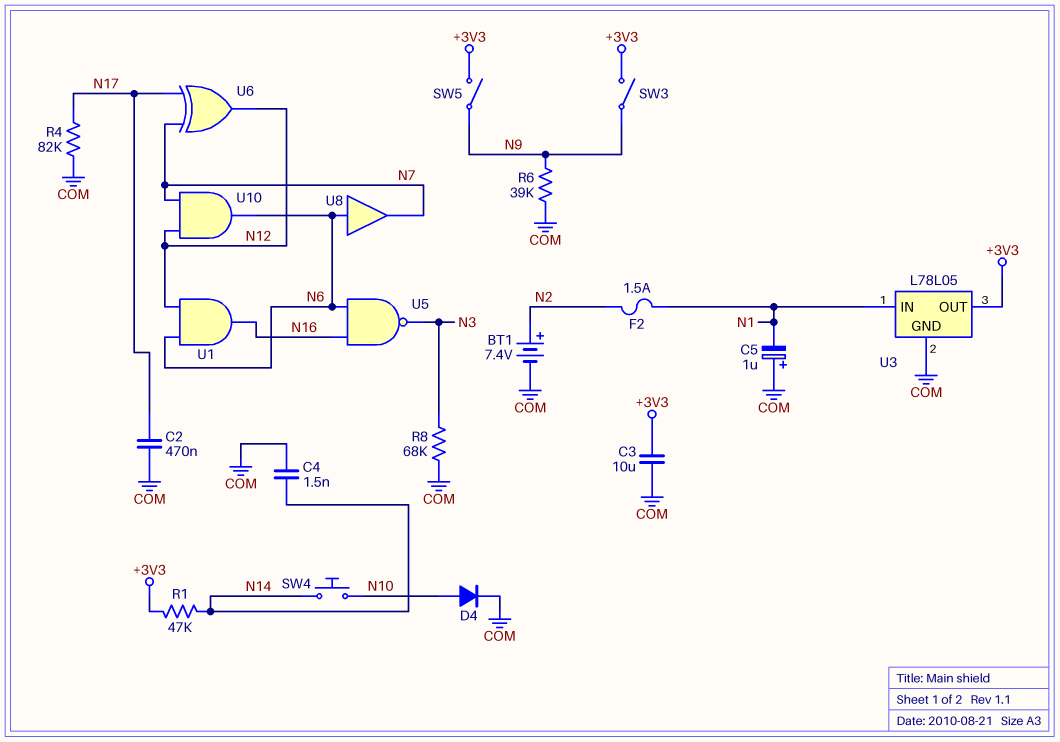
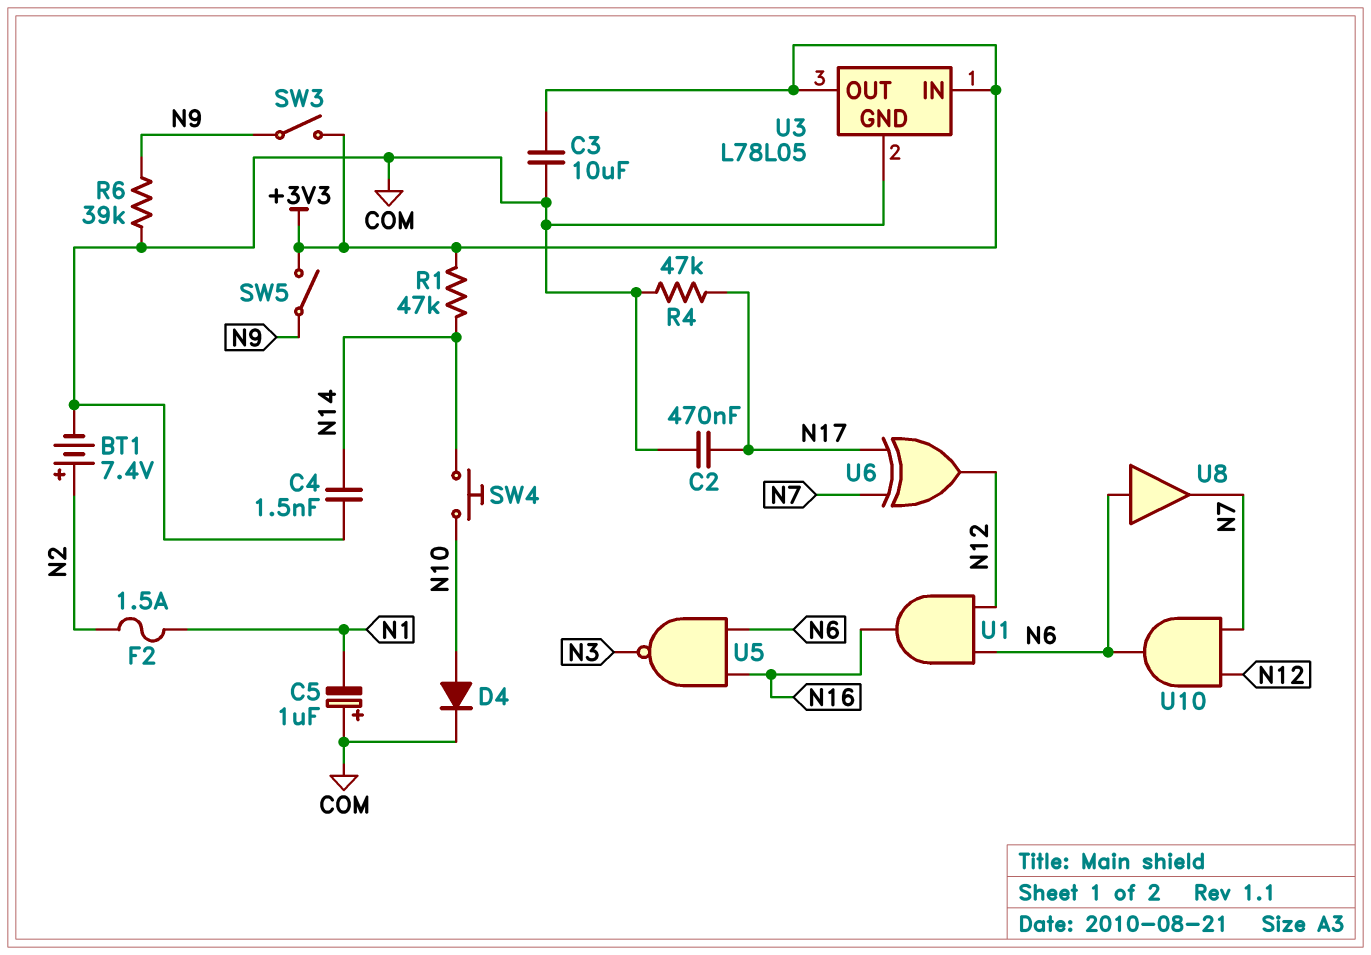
R4: 82k (COM, N17) -> 47k (COM, N17)
R8: 68k (COM, N3) -> none
U3 pin IN: N1 -> +3V3

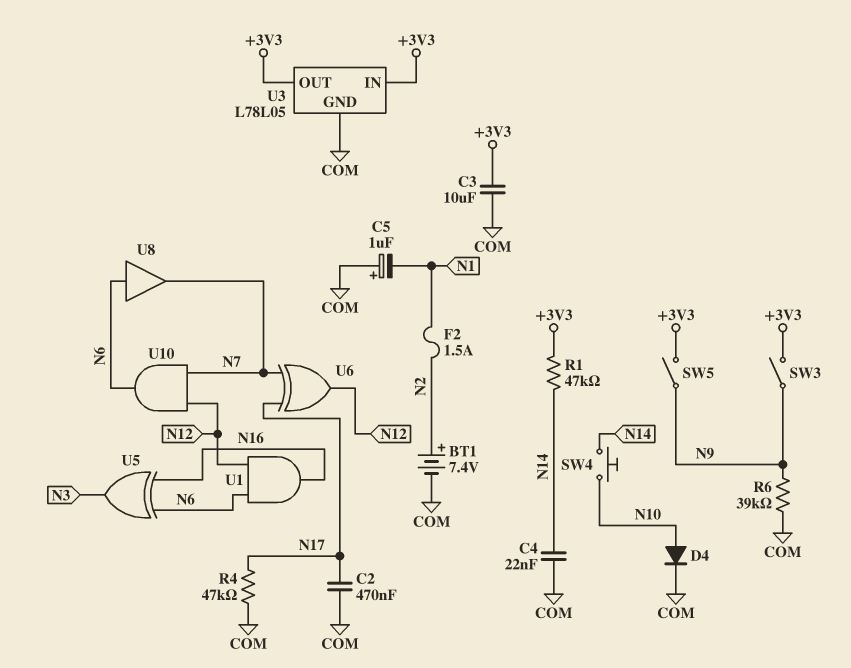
C4: 1.5nF (COM, N14) -> 22nF (COM, N14)
U5: NAND (in N6, in N16, out N3) -> XOR (in N6, in N16, out N3)

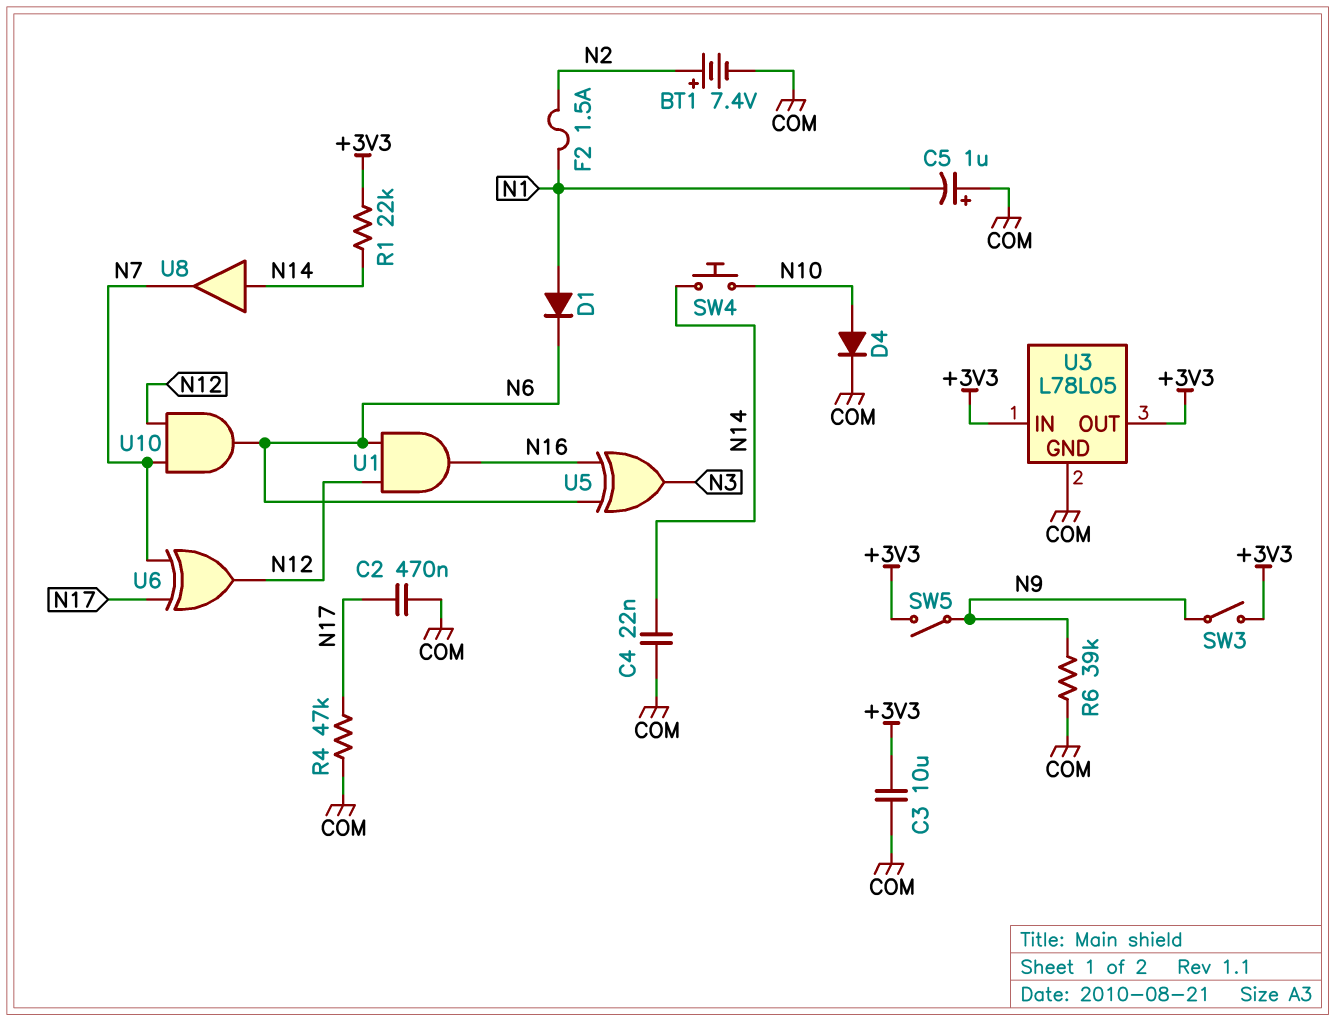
D1: none -> diode (A N1, K N6)
R1: 47k (+3V3, N14) -> 22k (+3V3, N14)
U8: buffer (in N6, out N7) -> buffer (in N14, out N7)

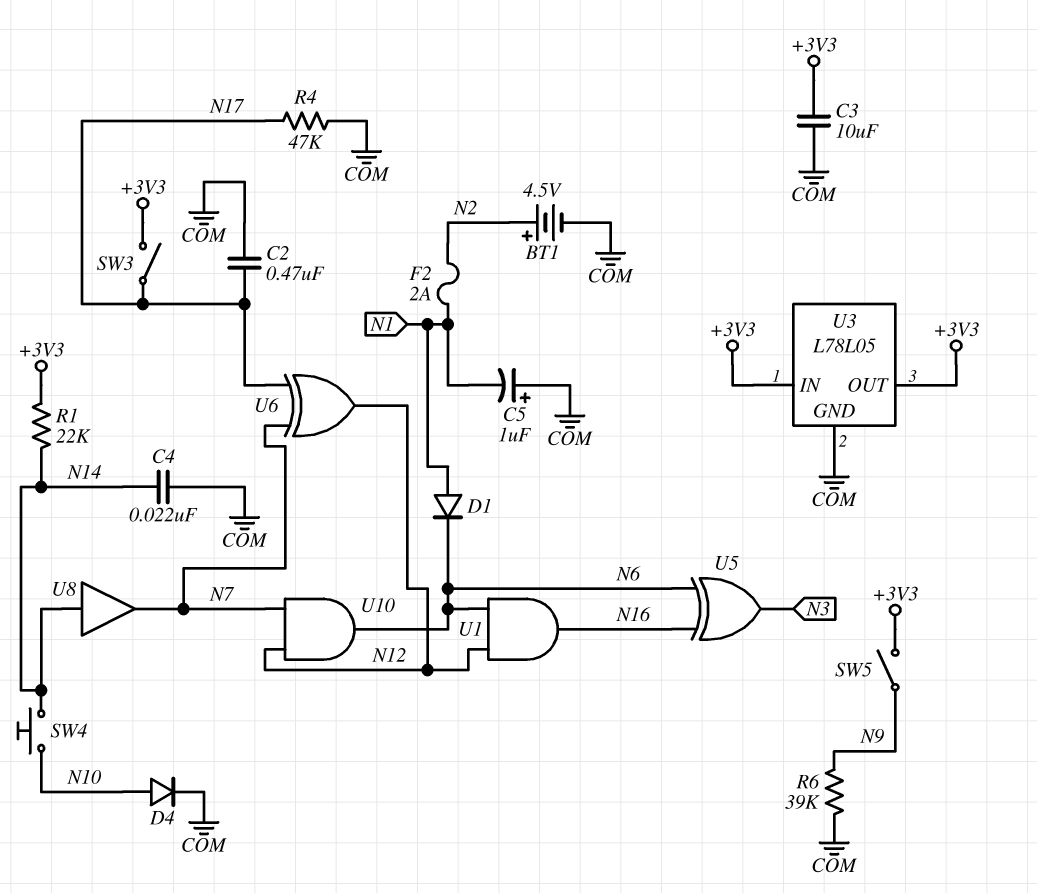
BT1: 7.4V (plus N2, minus COM) -> 4.5V (plus N2, minus COM)
F2: 1.5A (N1, N2) -> 2A (N1, N2)
SW3: switch (+3V3, N9) -> switch (+3V3, N17)

